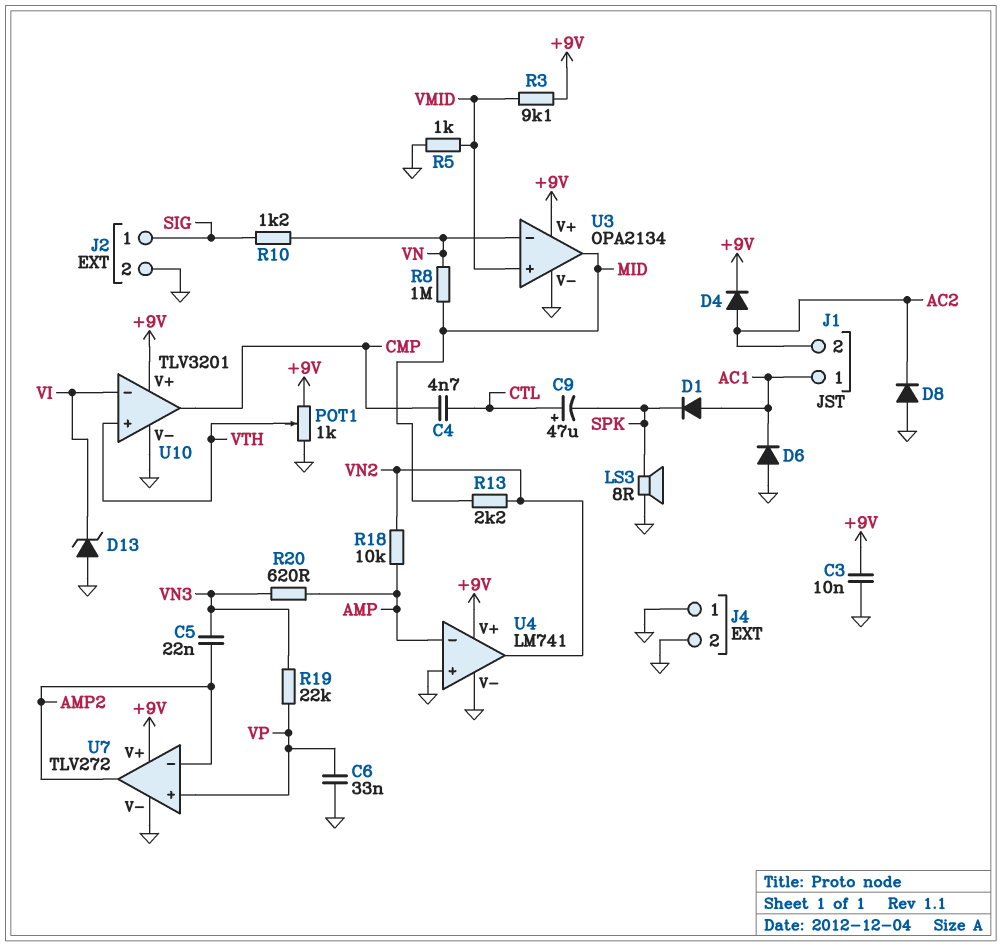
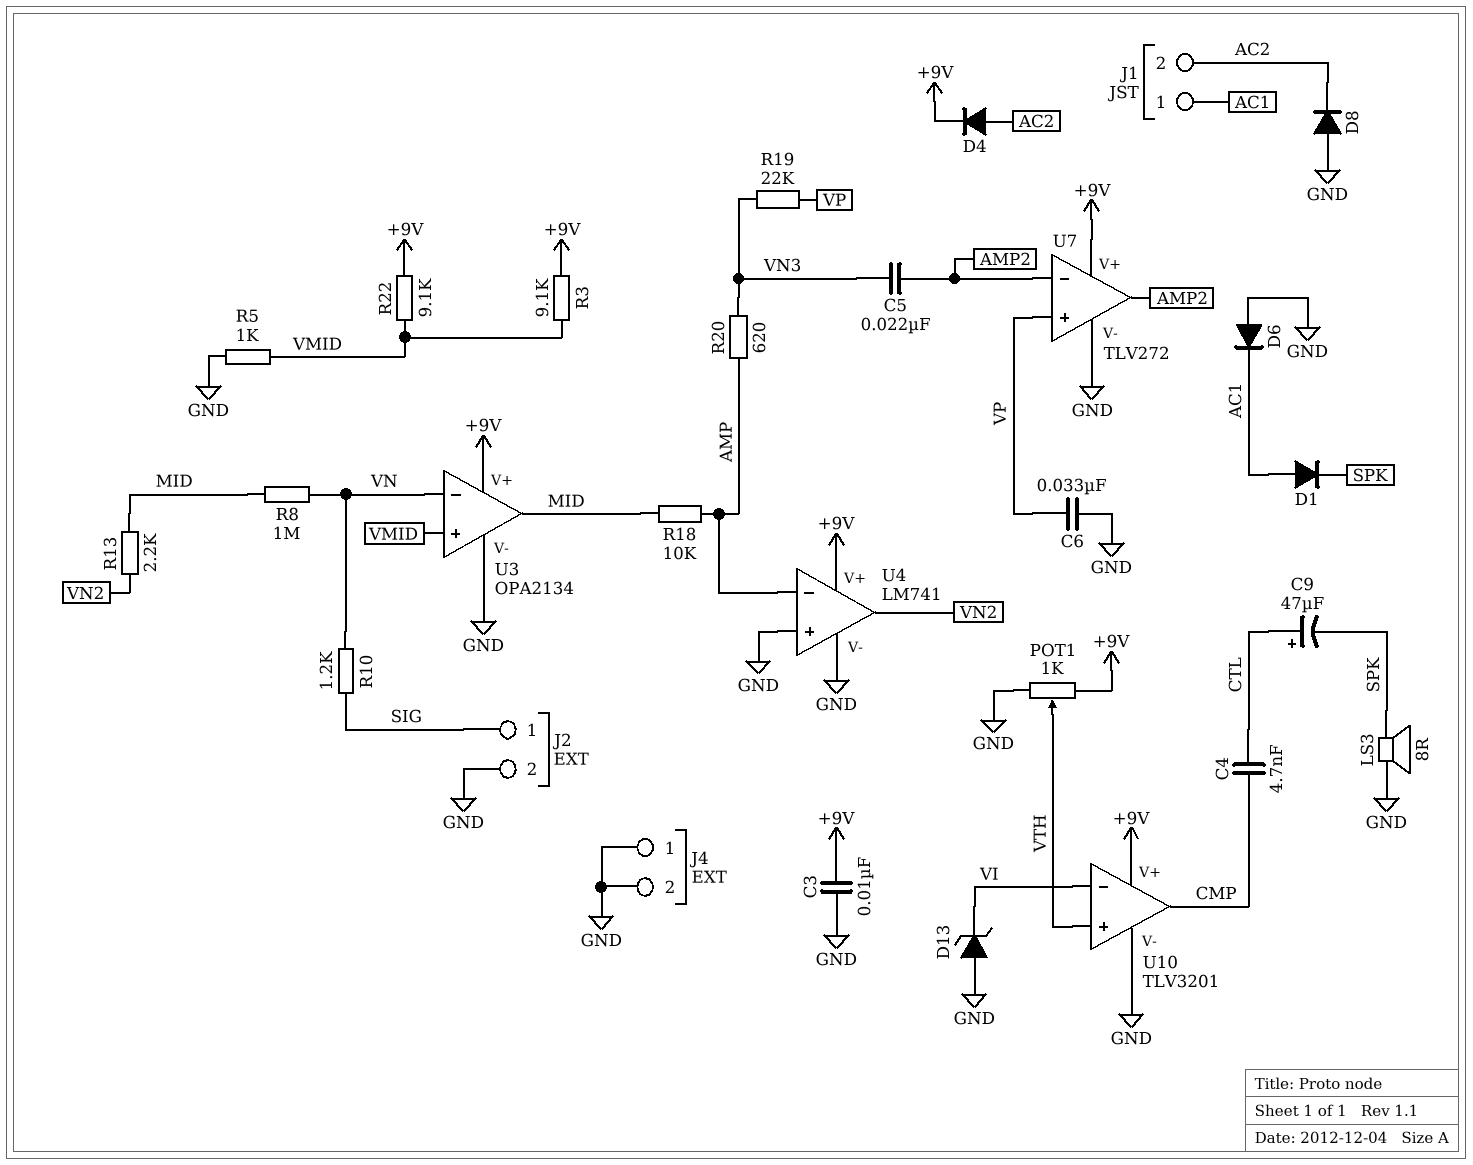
R18: 10k (AMP, VN2) -> 10k (AMP, MID)
R22: none -> 9.1k (+9V, VMID)

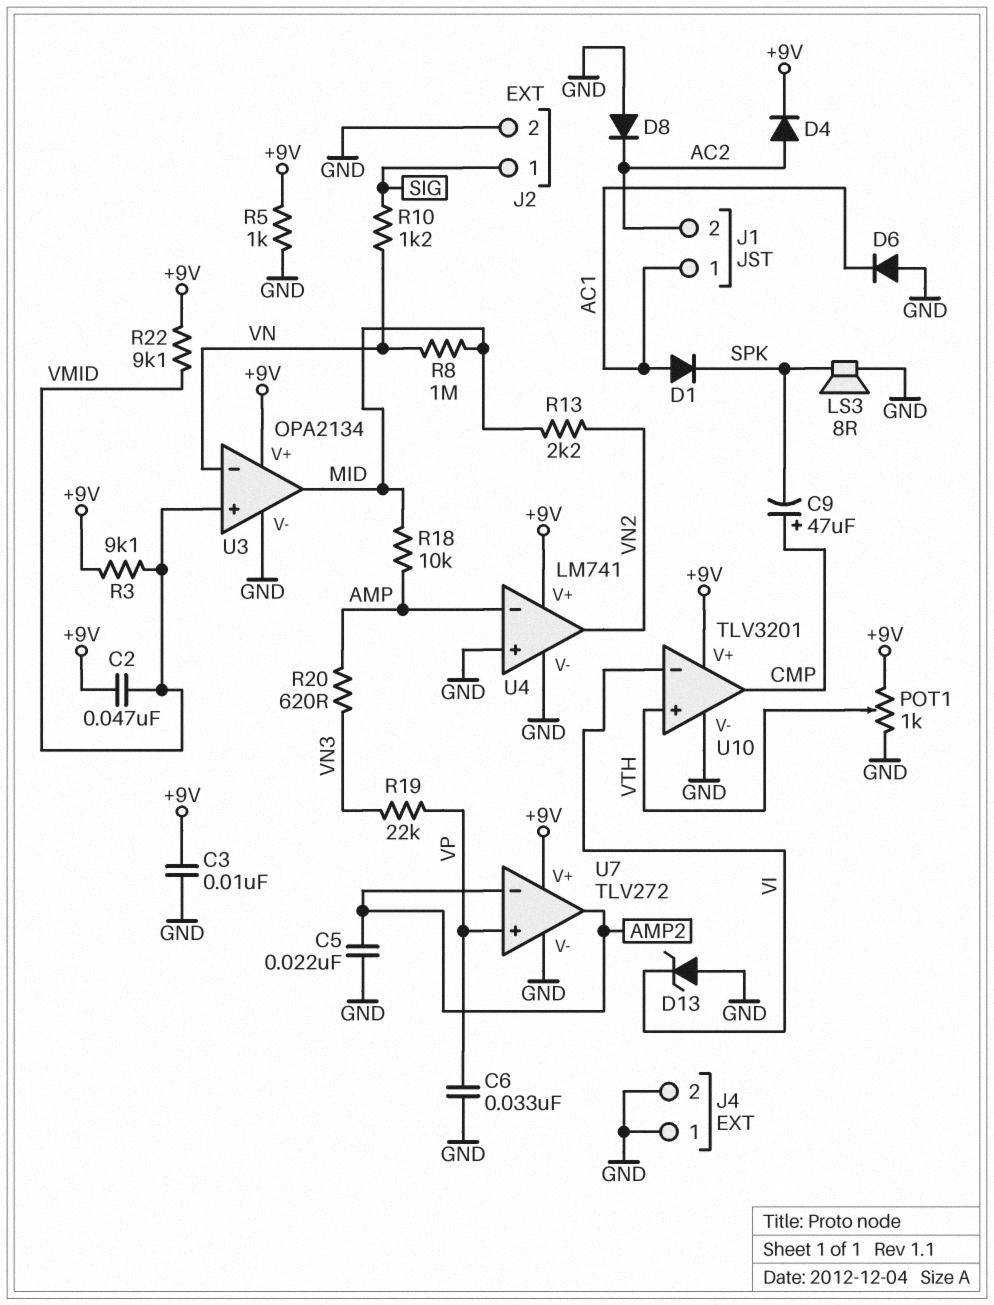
C2: none -> 47nF (+9V, VMID)
C4: 4.7nF (CMP, CTL) -> none
C5: 22nF (AMP2, VN3) -> 22nF (AMP2, GND)
C9: 47uF (plus CTL, minus SPK) -> 47uF (plus CMP, minus SPK)
R5: 1k (GND, VMID) -> 1k (+9V, GND)

